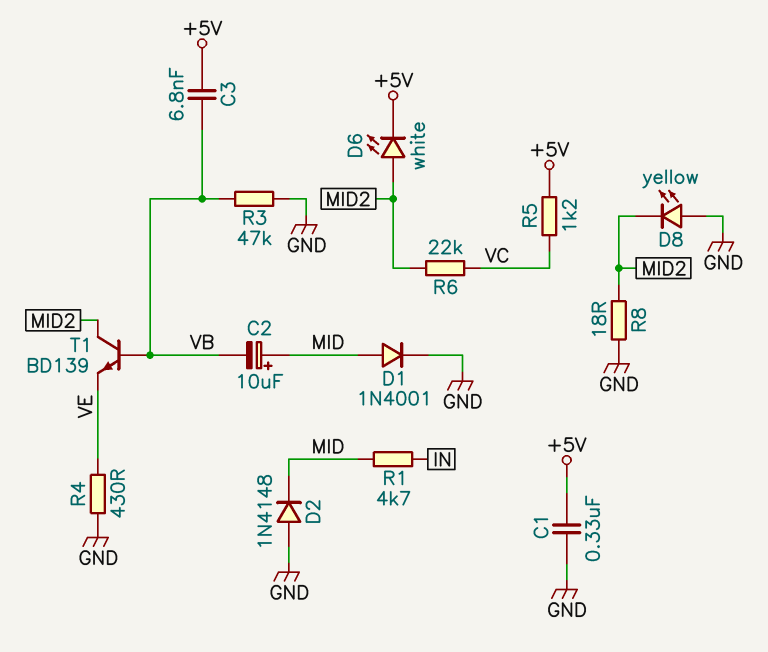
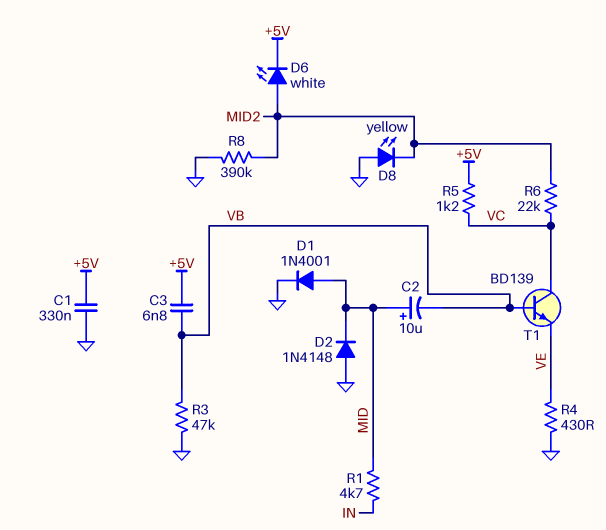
R8: 18 (GND, MID2) -> 390k (GND, MID2)
T1: NPN BD139 (B VB, C MID2, E VE) -> NPN BD139 (B VB, C VC, E VE)

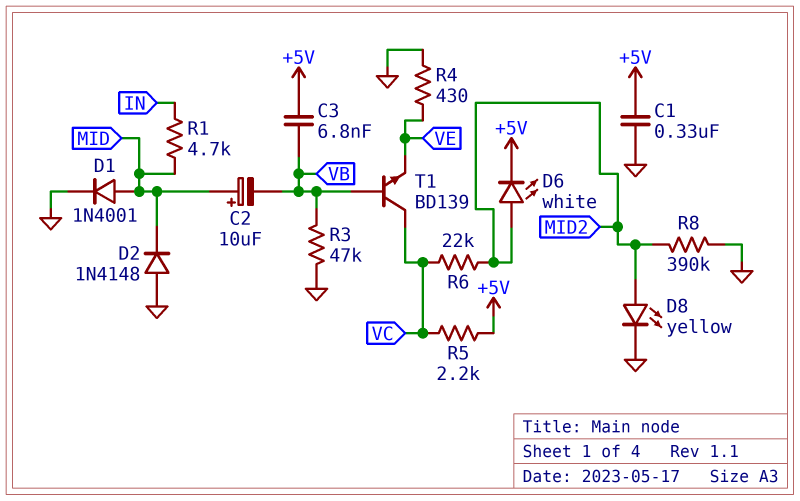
D8: LED yellow (A GND, K MID2) -> LED yellow (A MID2, K GND)
R5: 1.2k (+5V, VC) -> 2.2k (+5V, VC)

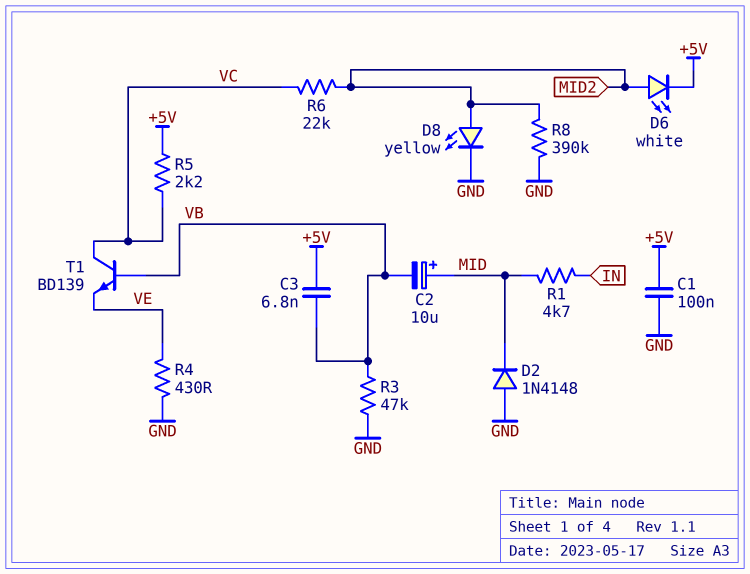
C1: 330nF (+5V, GND) -> 100nF (+5V, GND)
D1: diode 1N4001 (A MID, K GND) -> none

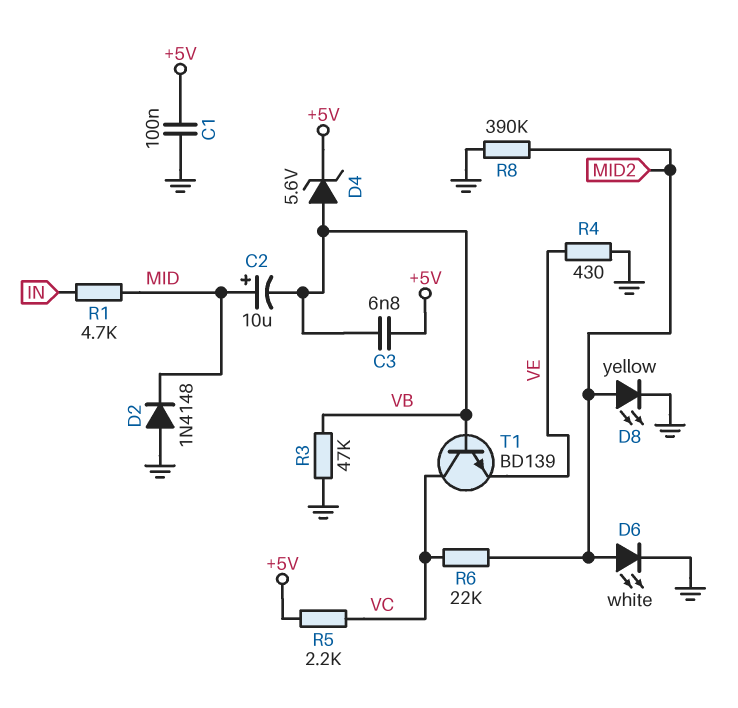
D4: none -> zener 5.6V (A VB, K +5V)
D6: LED white (A MID2, K +5V) -> LED white (A MID2, K GND)

